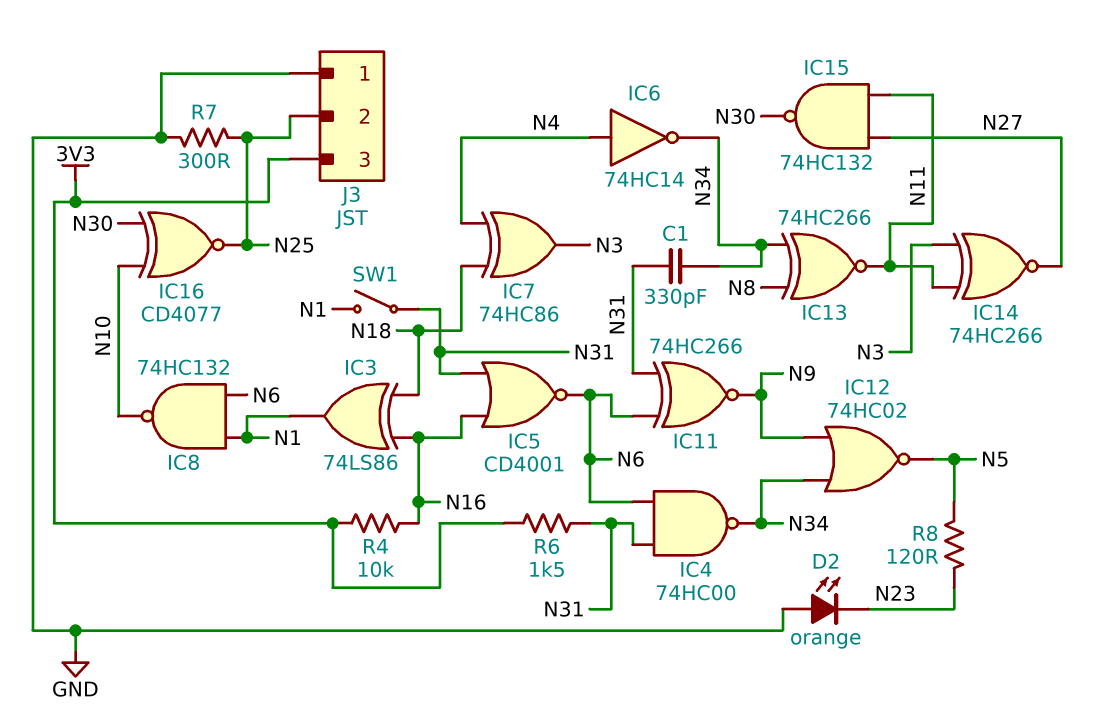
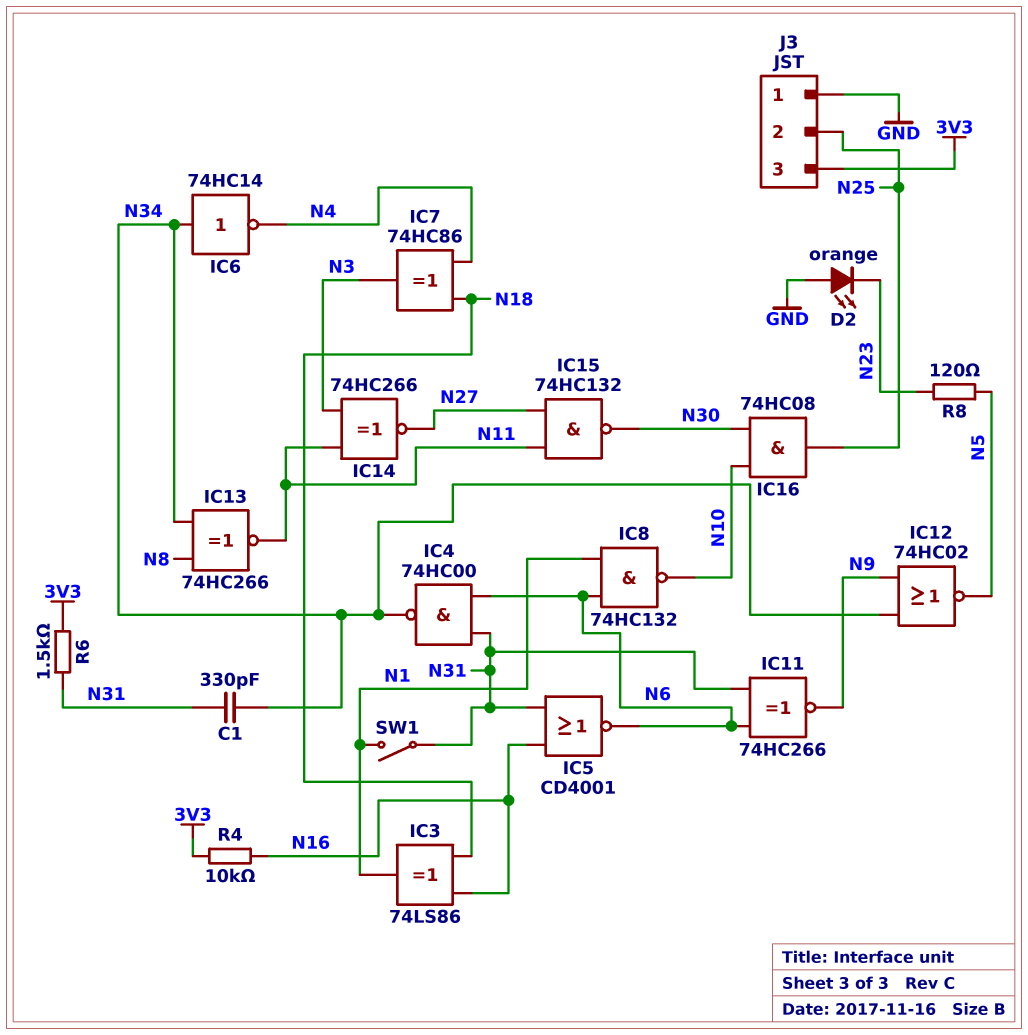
IC6: NOT 74HC14 (in N4, out N34) -> NOT 74HC14 (in N34, out N4)
IC16: XNOR CD4077 (in N10, in N30, out N25) -> AND 74HC08 (in N10, in N30, out N25)
R7: 300 (GND, N25) -> none

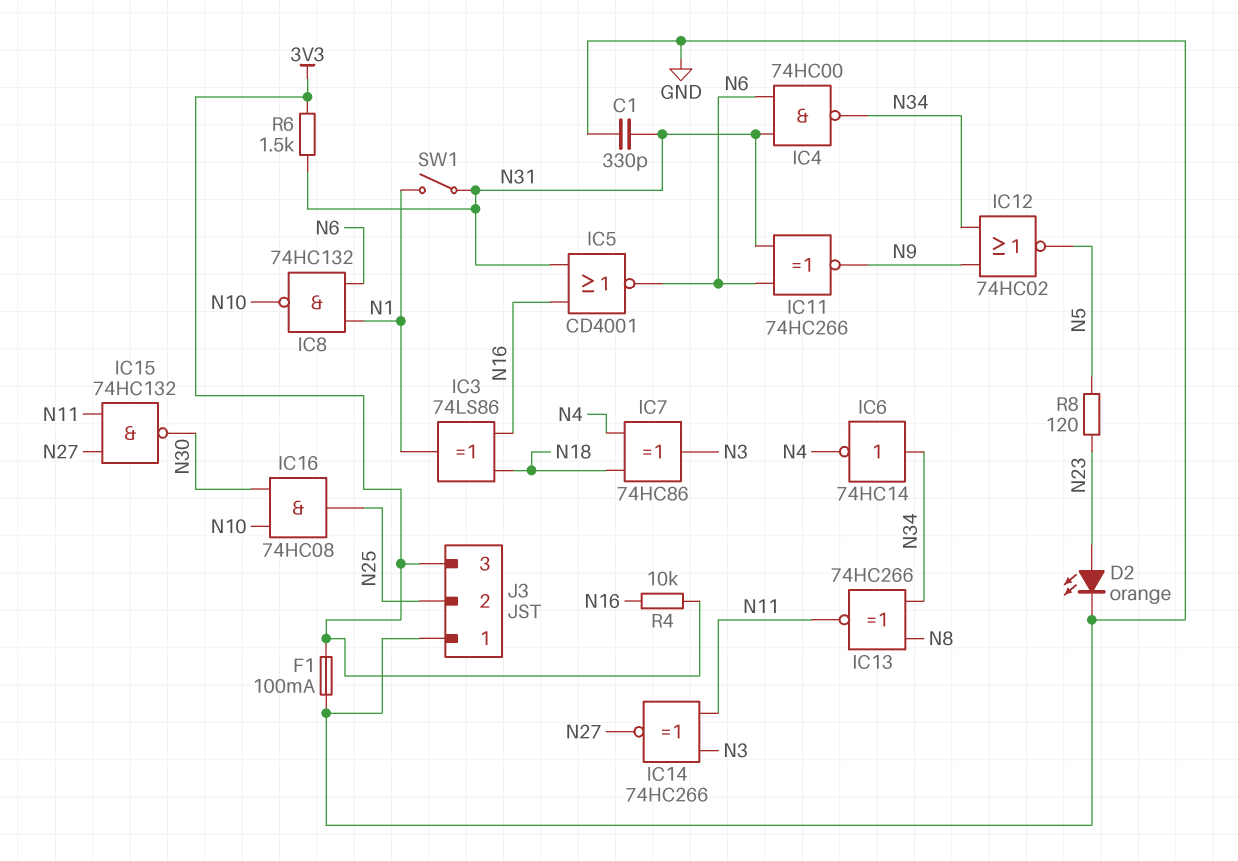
C1: 330pF (N31, N34) -> 330pF (GND, N31)
D2: LED orange (A GND, K N23) -> LED orange (A N23, K GND)
F1: none -> 100mA (3V3, GND)

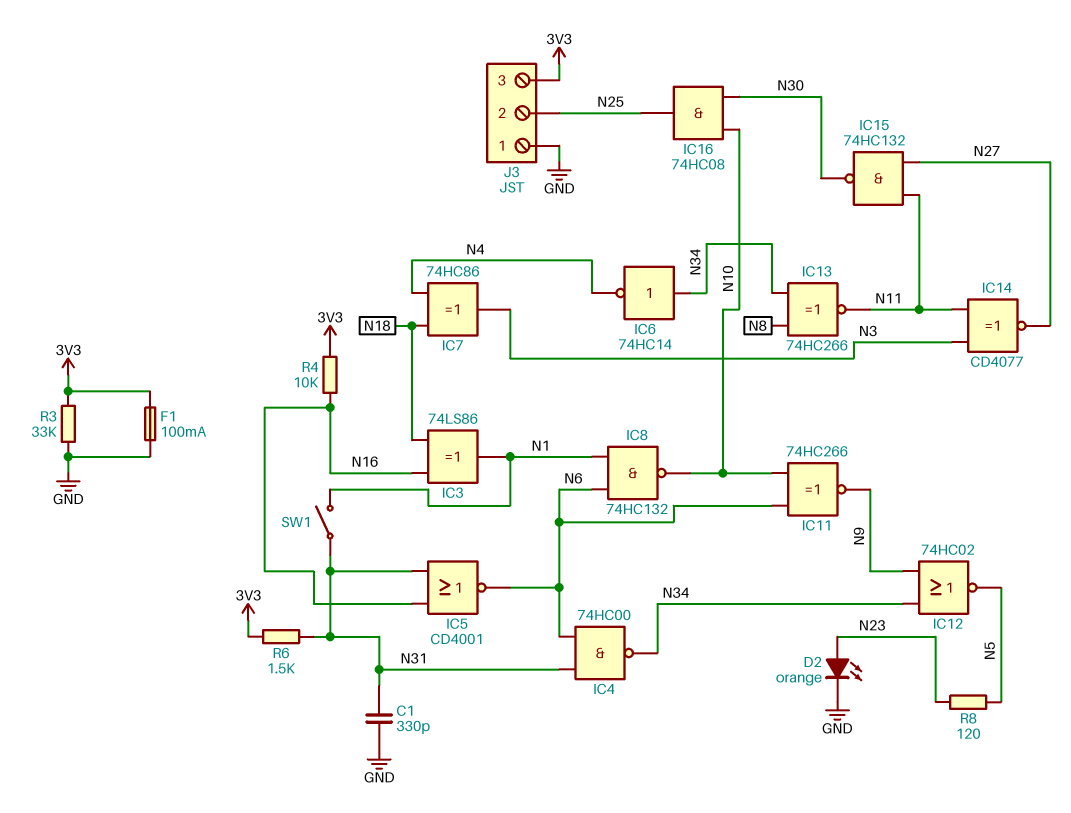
IC11: XNOR 74HC266 (in N6, in N31, out N9) -> XNOR 74HC266 (in N6, in N10, out N9)
IC14: XNOR 74HC266 (in N3, in N11, out N27) -> XNOR CD4077 (in N3, in N11, out N27)
R3: none -> 33k (3V3, GND)

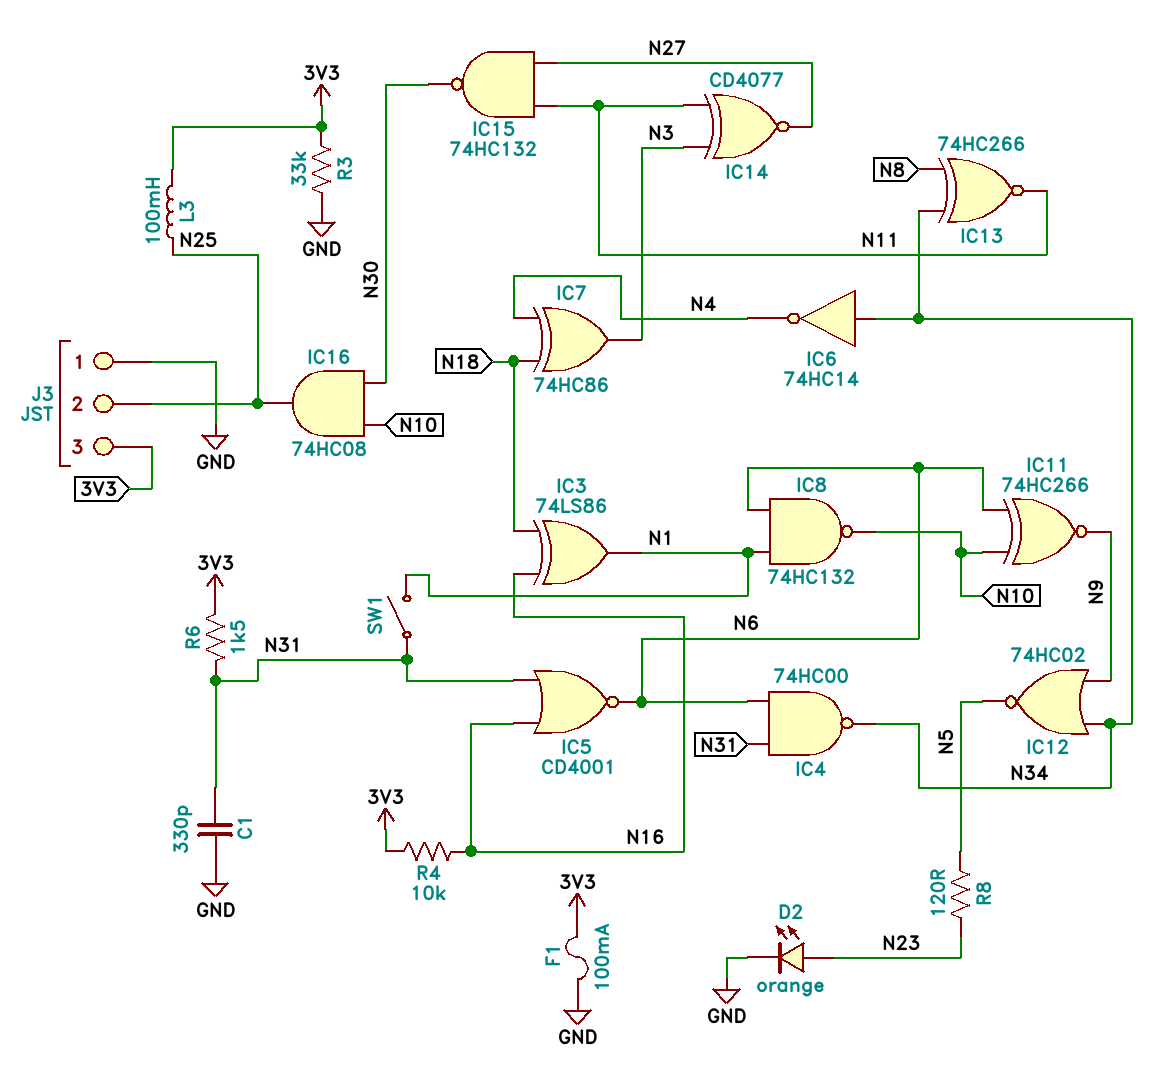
L3: none -> 100mH (3V3, N25)

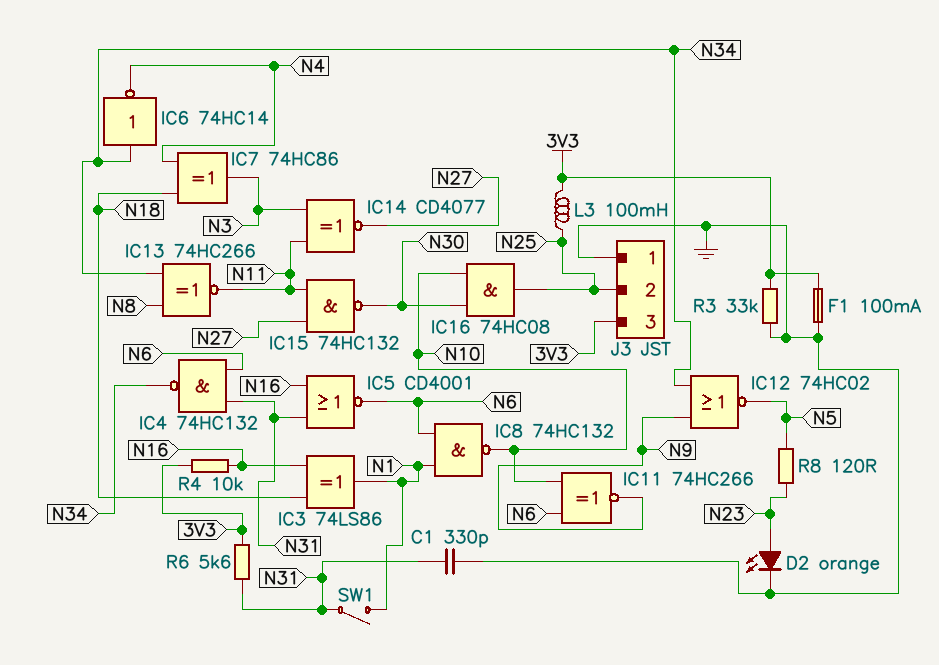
IC4: NAND 74HC00 (in N6, in N31, out N34) -> NAND 74HC132 (in N6, in N31, out N34)
R6: 1.5k (3V3, N31) -> 5.6k (3V3, N31)

